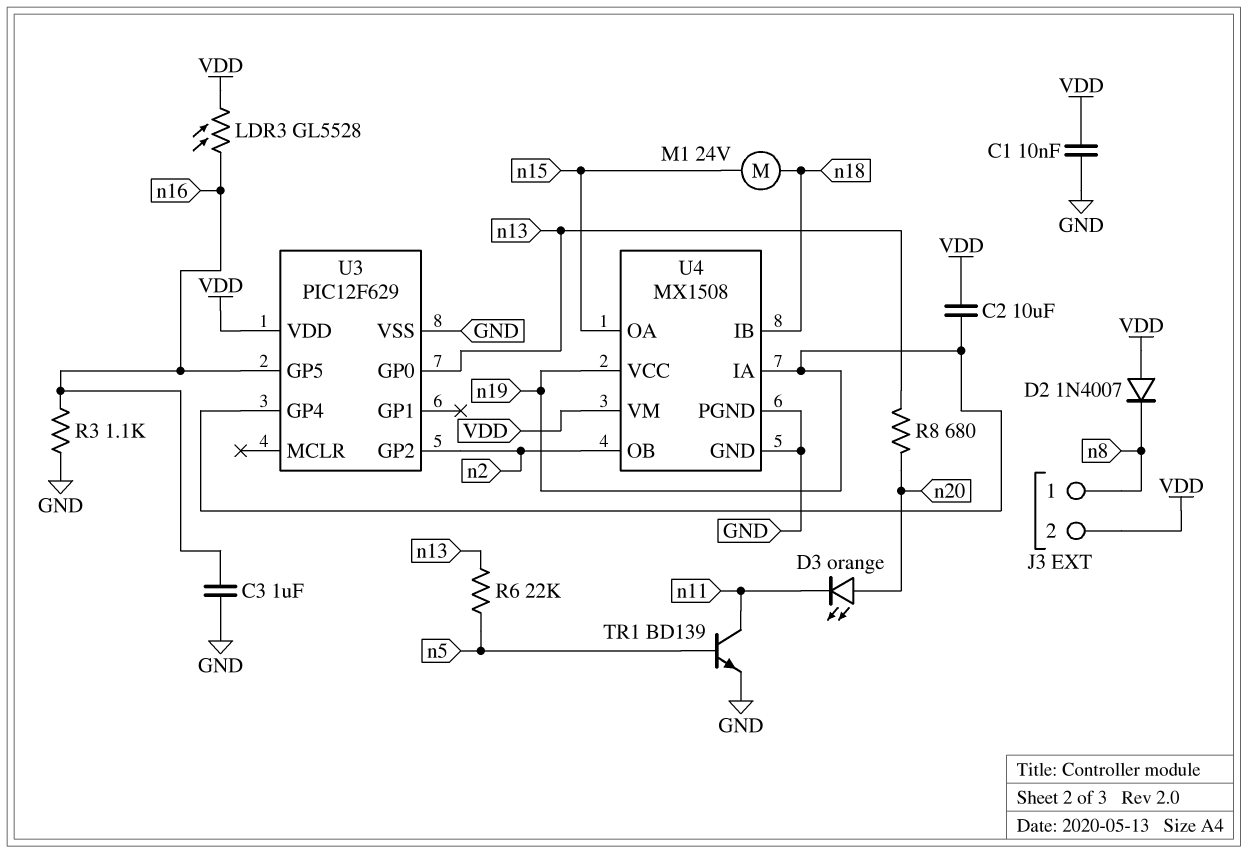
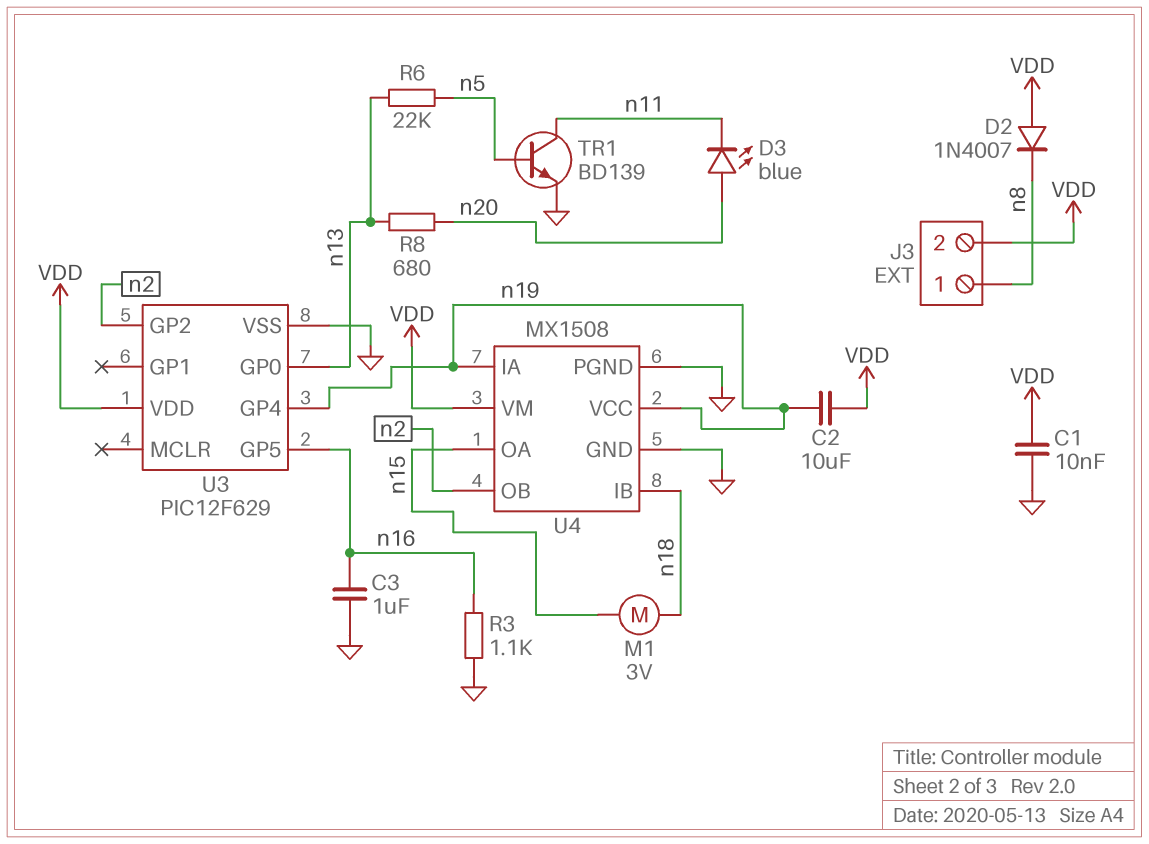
D3: LED orange (A n20, K n11) -> LED blue (A n20, K n11)
LDR3: GL5528 (VDD, n16) -> none
M1: motor 24V (n15, n18) -> motor 3V (n15, n18)

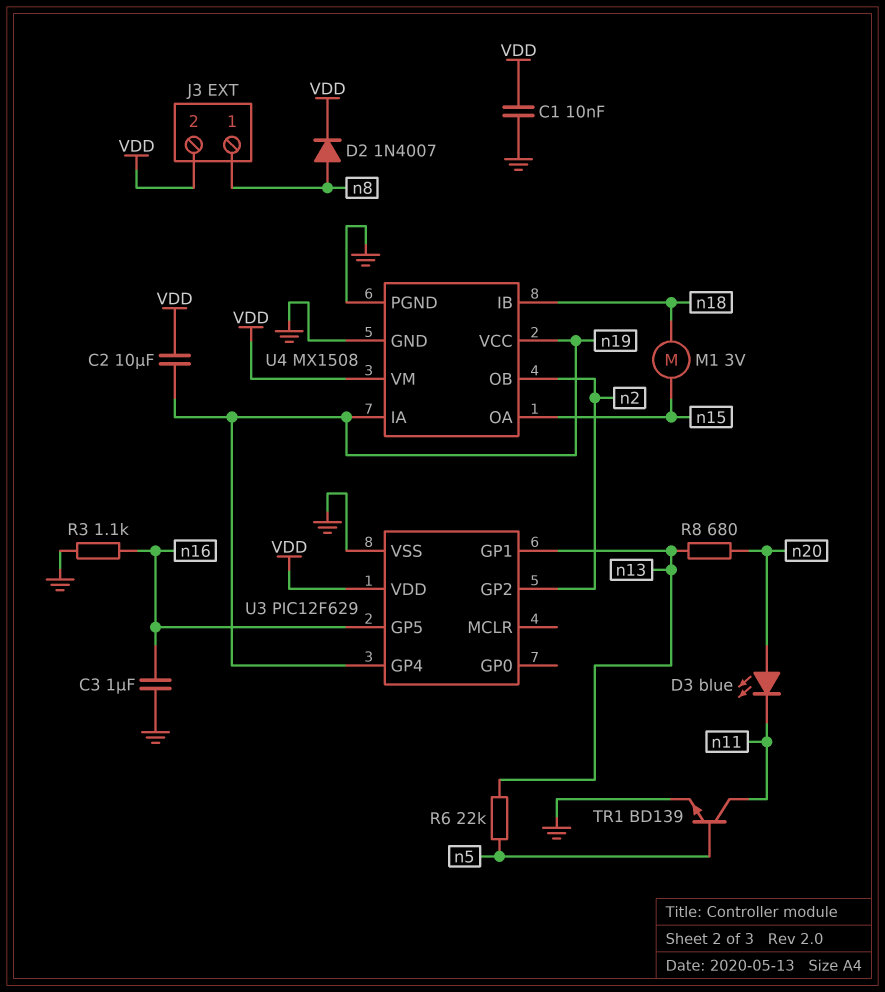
D2: diode 1N4007 (A VDD, K n8) -> diode 1N4007 (A n8, K VDD)
U3 pin GP0: n13 -> none
U3 pin GP1: none -> n13

